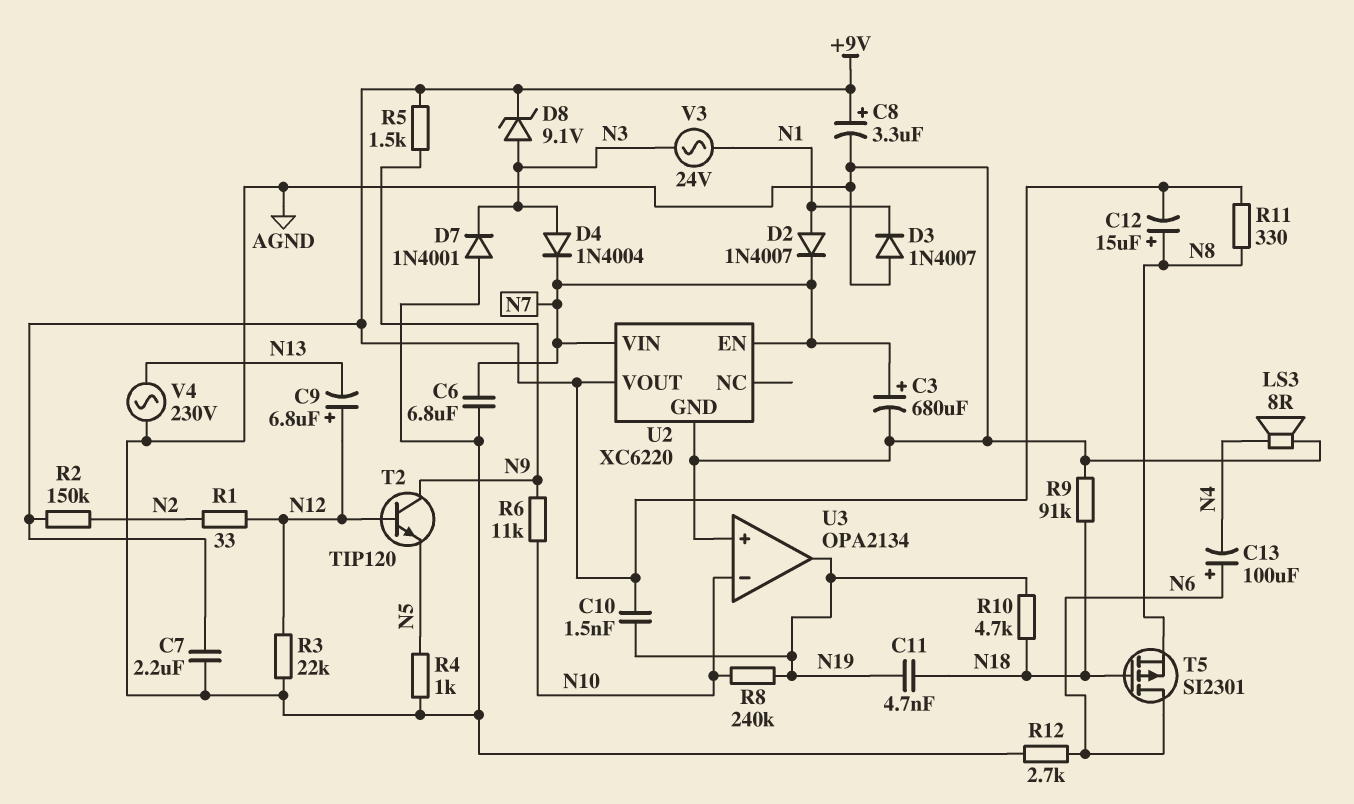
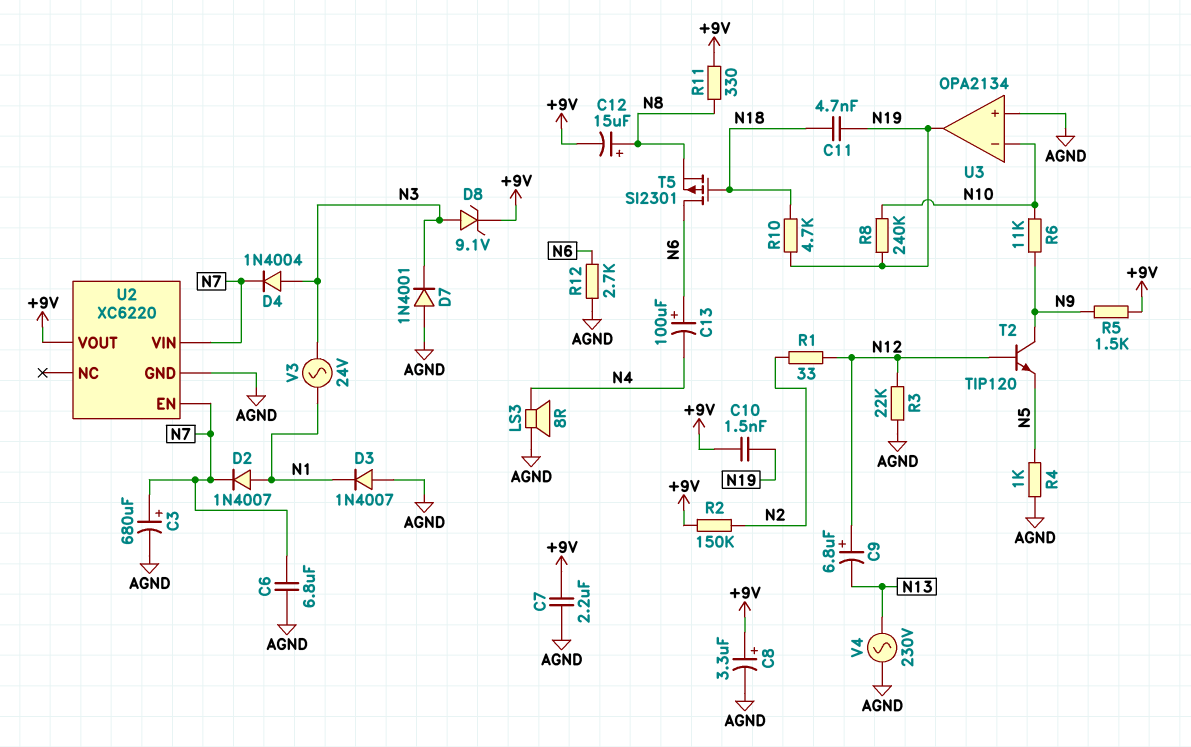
R9: 91k (AGND, N18) -> none

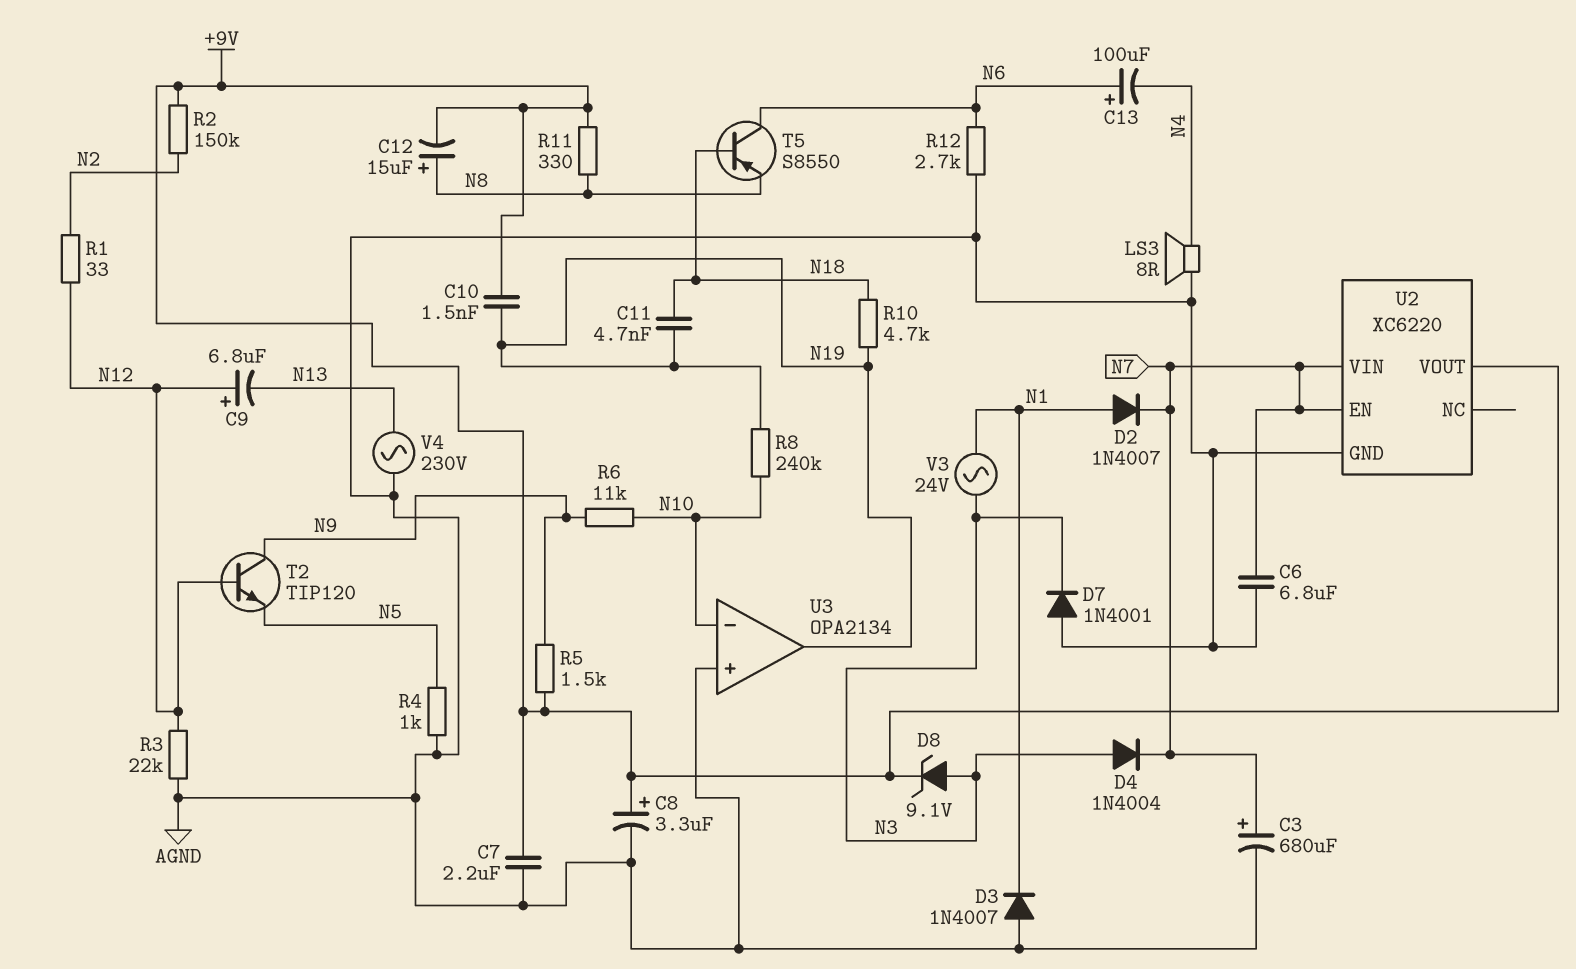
T5: PMOS SI2301 (G N18, D N6, S N8) -> PNP S8550 (B N18, C N6, E N8)

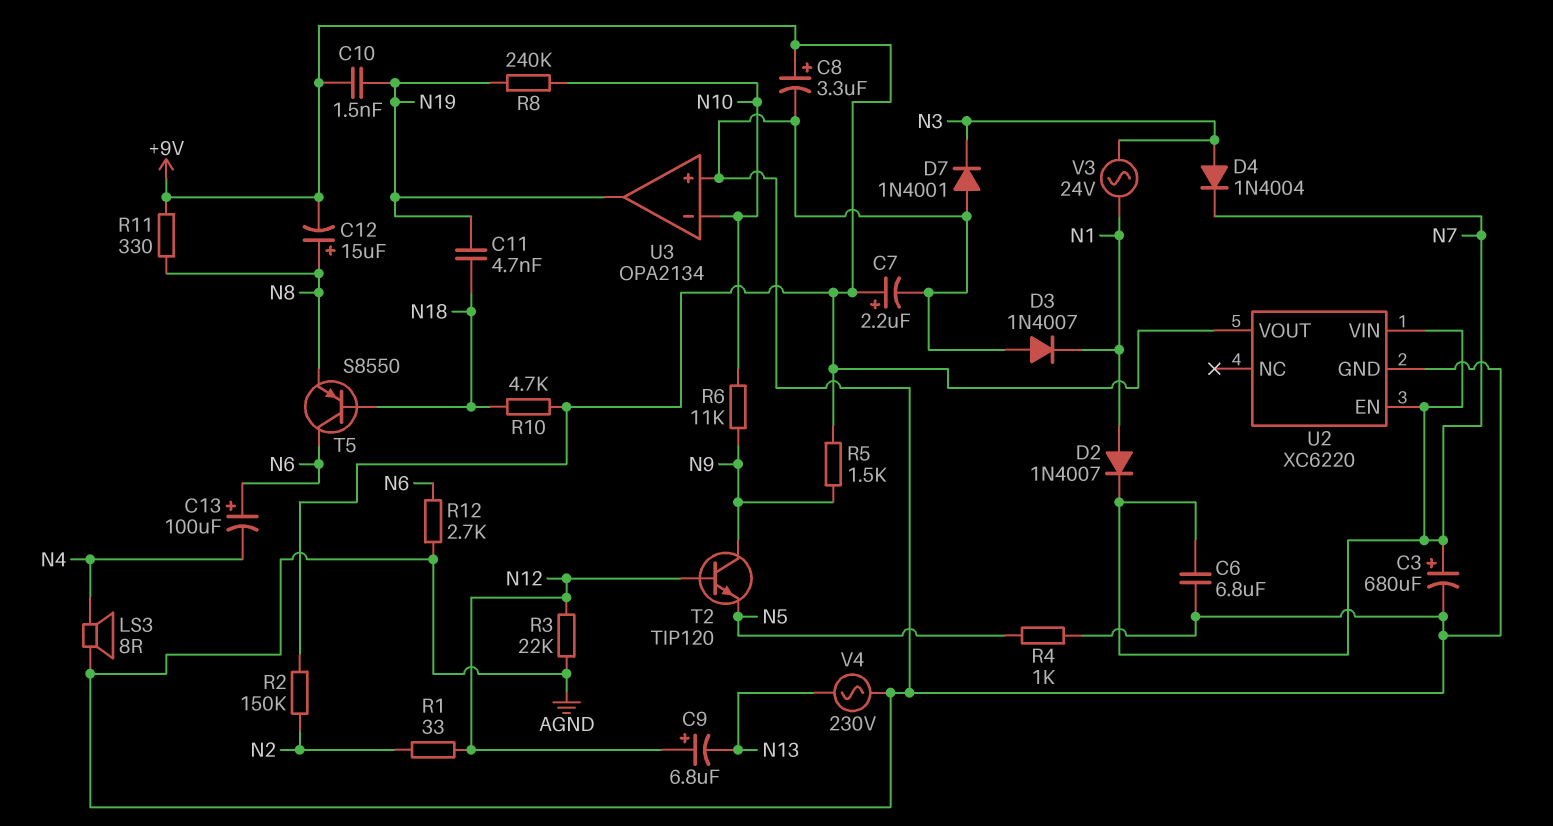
C7: 2.2uF (+9V, AGND) -> 2.2uF (plus +9V, minus AGND)
D8: zener 9.1V (A N3, K +9V) -> none
R10: 4.7k (N18, N19) -> 4.7k (+9V, N18)

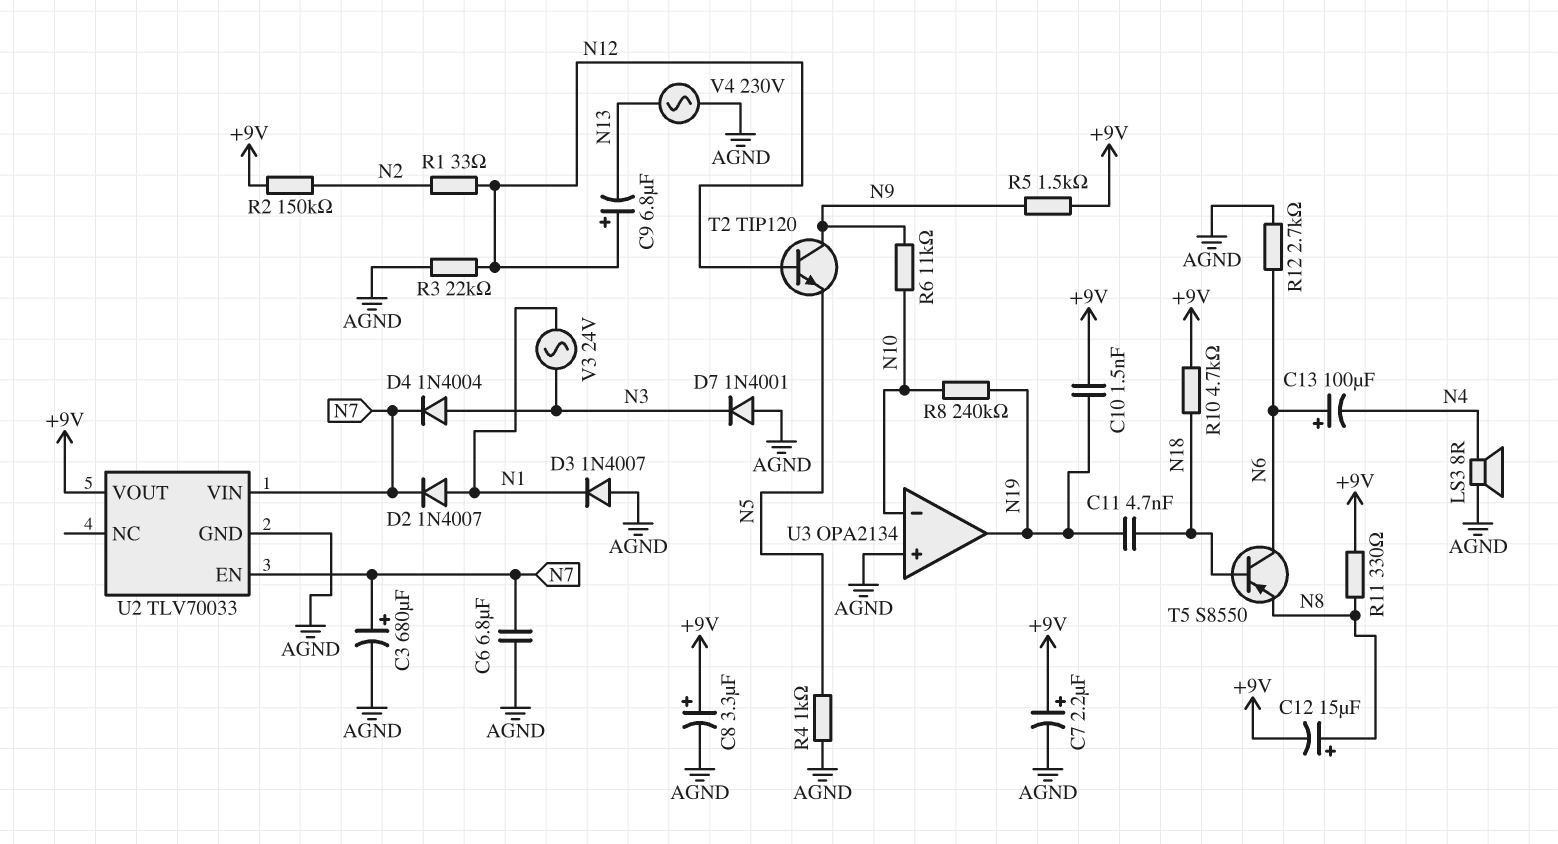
U2: XC6220 -> TLV70033

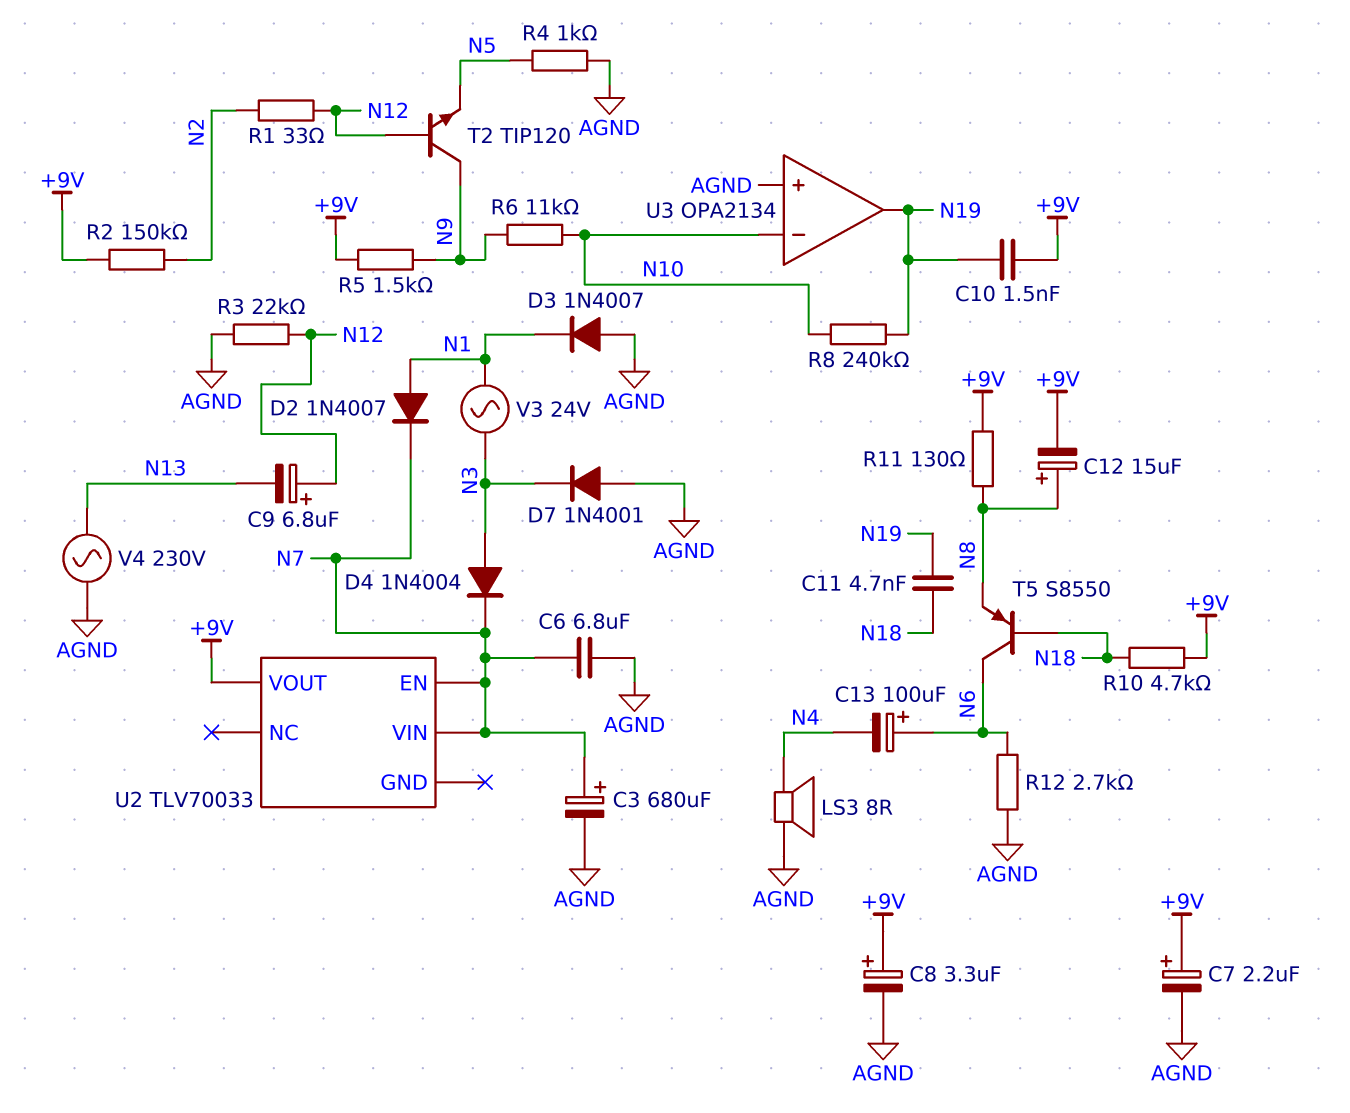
R11: 330 (+9V, N8) -> 130 (+9V, N8)
U2 pin GND: AGND -> none

